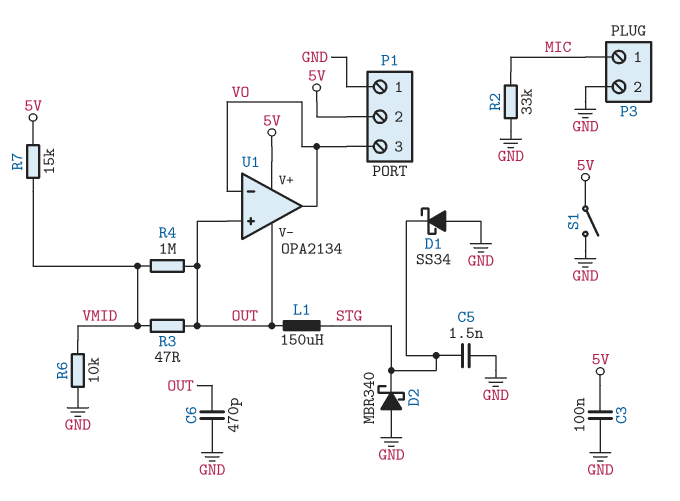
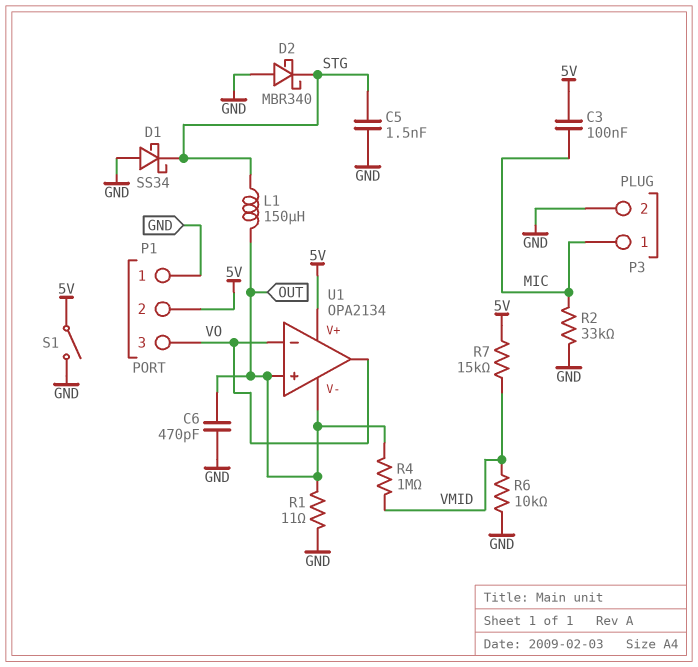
C3: 100nF (5V, GND) -> 100nF (5V, MIC)
R1: none -> 11 (GND, OUT)
R3: 47 (OUT, VMID) -> none

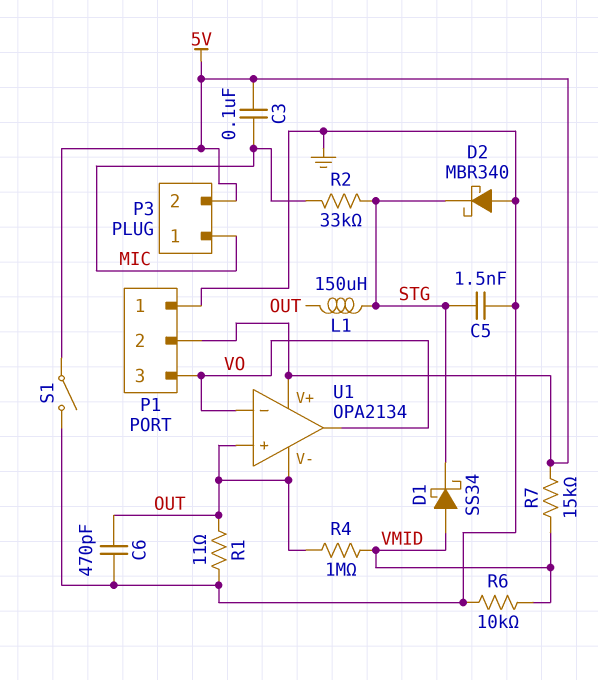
D1: schottky SS34 (A GND, K STG) -> schottky SS34 (A VMID, K STG)
P3 pin 2: GND -> 5V
R2: 33k (GND, MIC) -> 33k (MIC, STG)

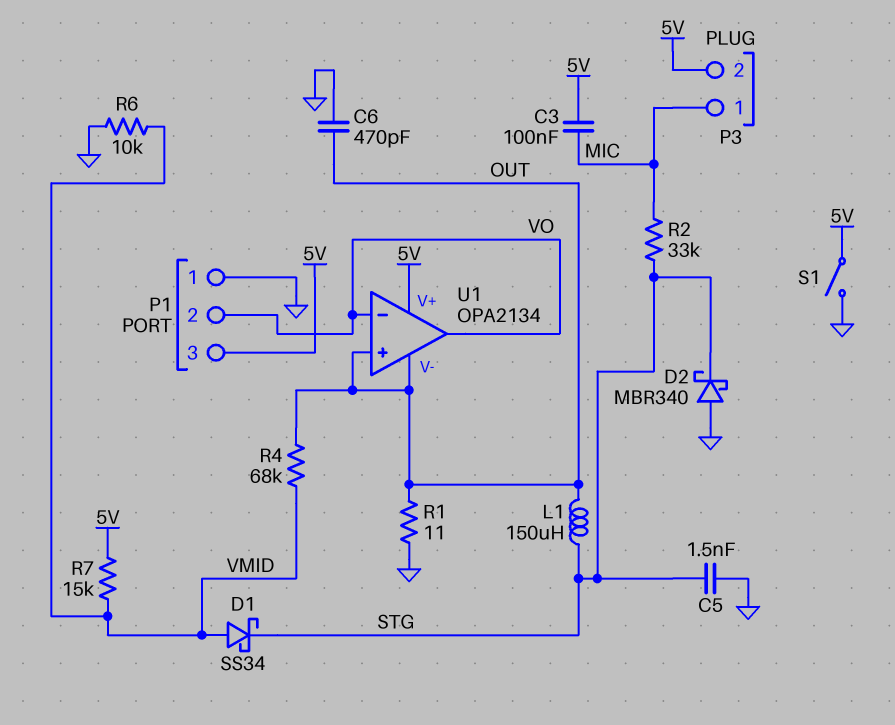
P1 pin 2: 5V -> VO
P1 pin 3: VO -> 5V
R4: 1M (OUT, VMID) -> 68k (OUT, VMID)

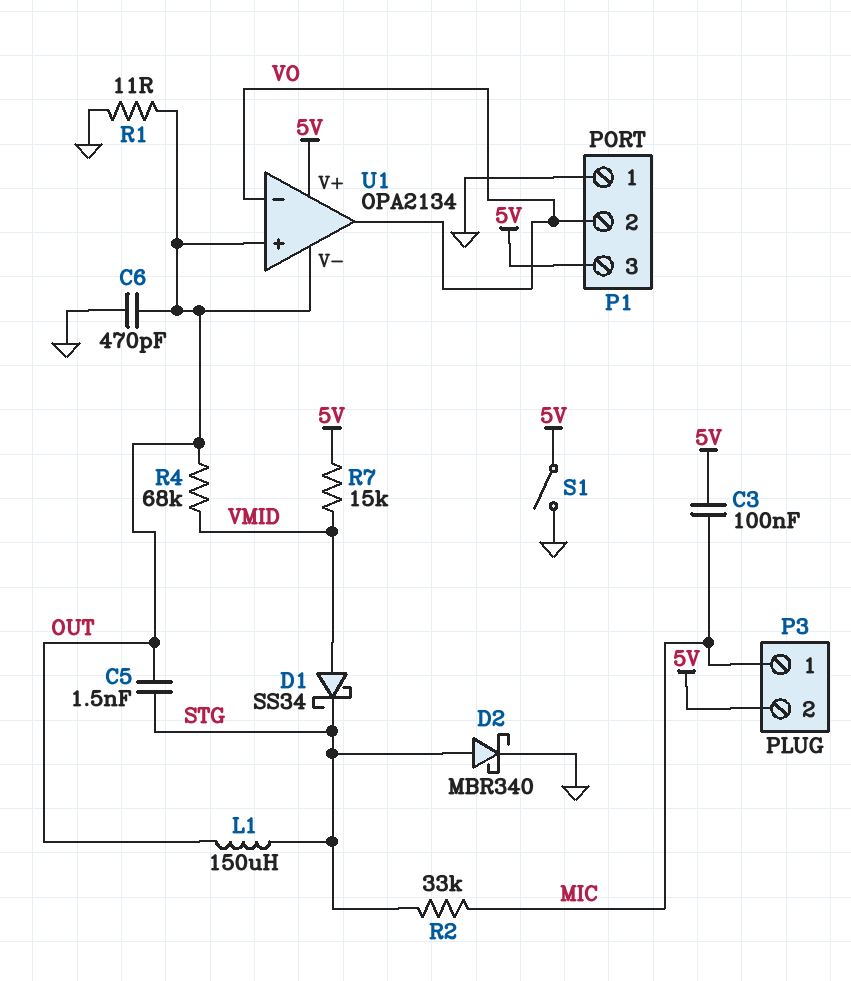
C5: 1.5nF (GND, STG) -> 1.5nF (OUT, STG)
D2: schottky MBR340 (A GND, K STG) -> schottky MBR340 (A STG, K GND)
R6: 10k (GND, VMID) -> none

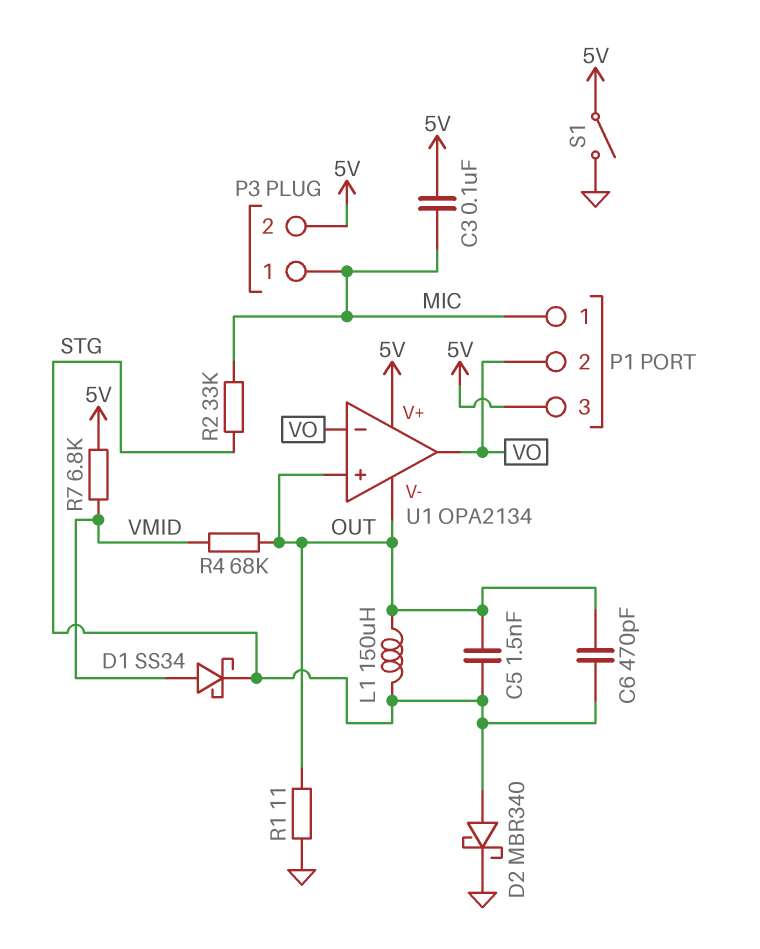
C6: 470pF (GND, OUT) -> 470pF (OUT, STG)
P1 pin 1: GND -> MIC
R7: 15k (5V, VMID) -> 6.8k (5V, VMID)

